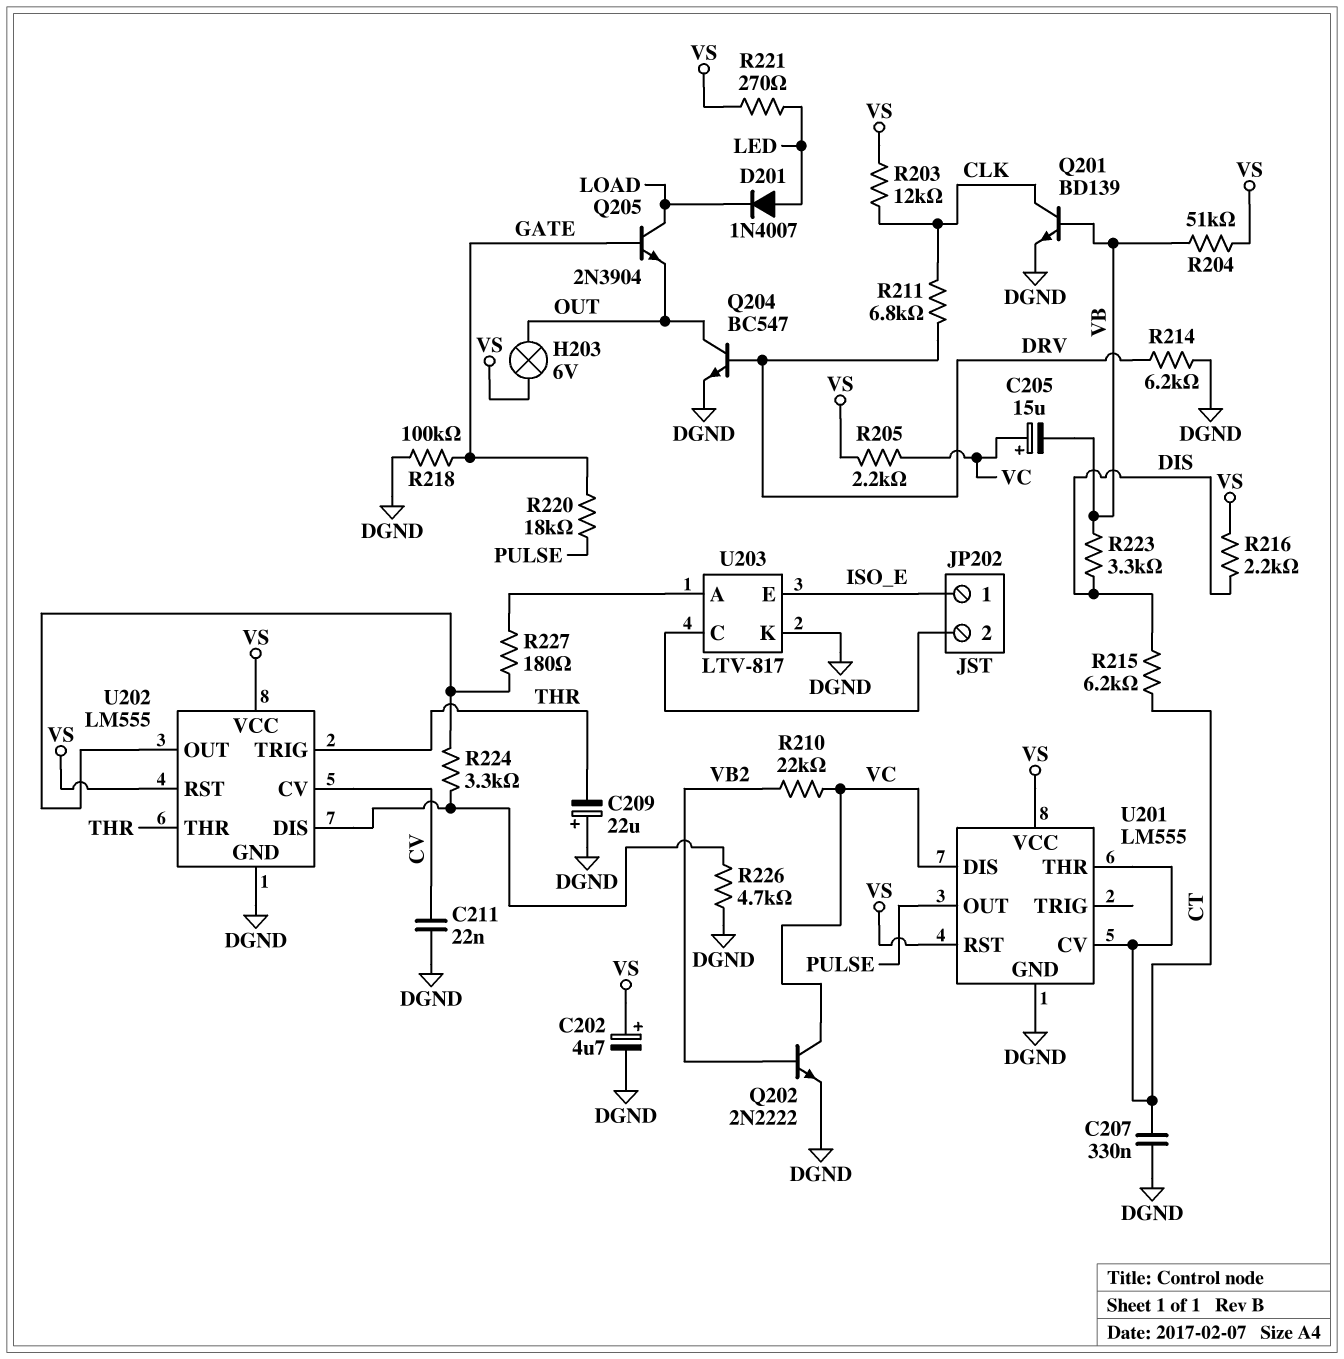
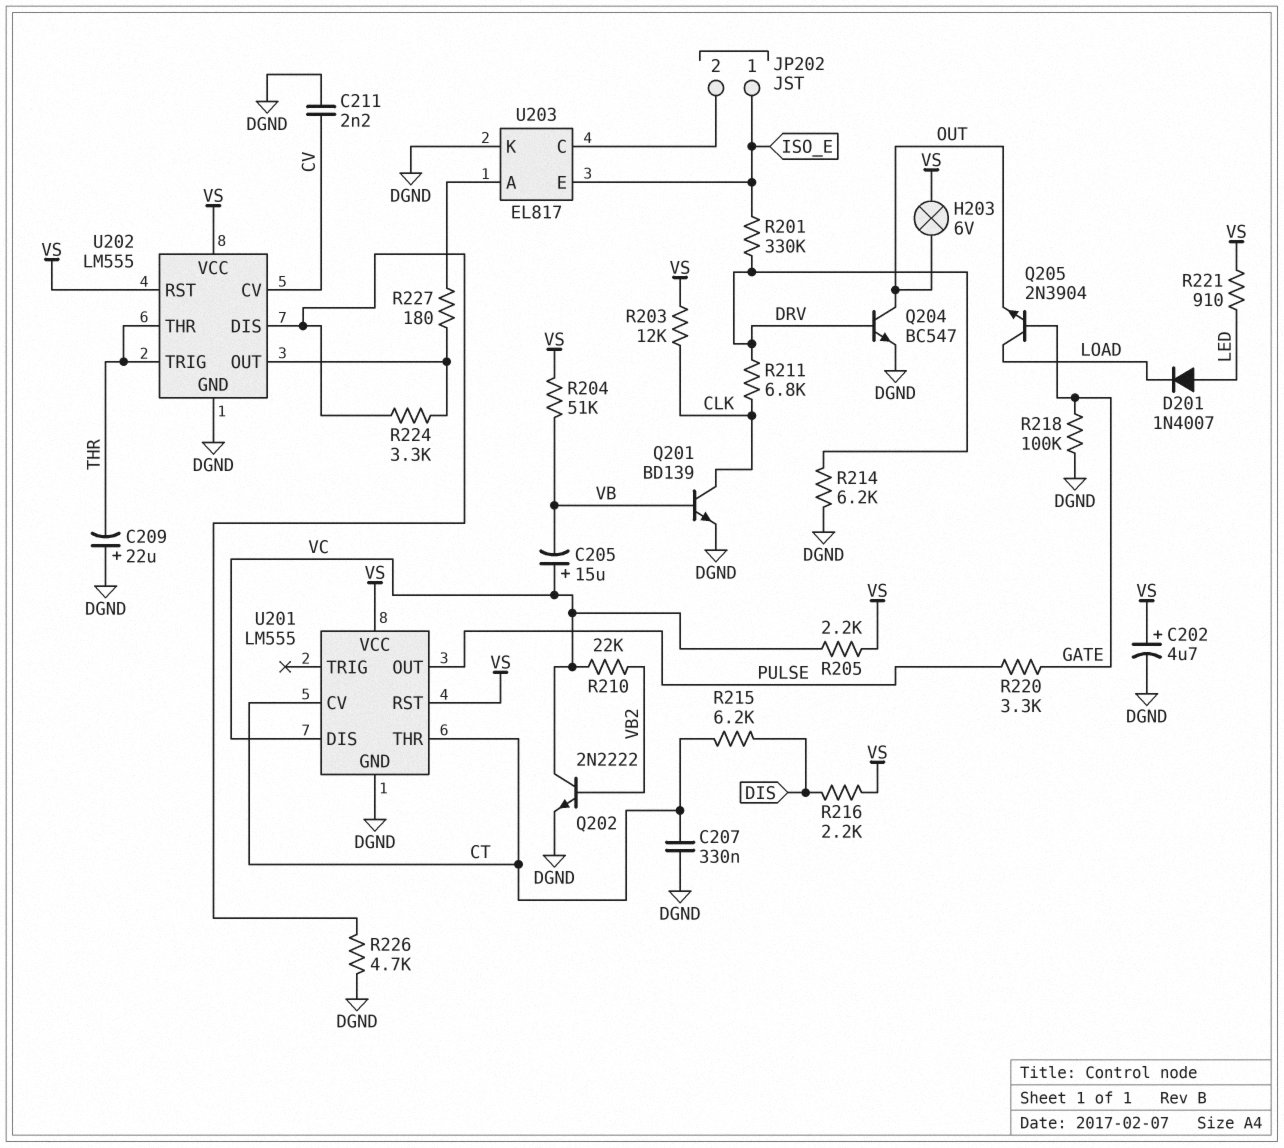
C211: 22nF (CV, DGND) -> 2.2nF (CV, DGND)
R201: none -> 330k (DRV, ISO_E)
R220: 18k (GATE, PULSE) -> 3.3k (GATE, PULSE)
R221: 270 (LED, VS) -> 910 (LED, VS)
R223: 3.3k (DIS, VB) -> none
U203: LTV-817 -> EL817

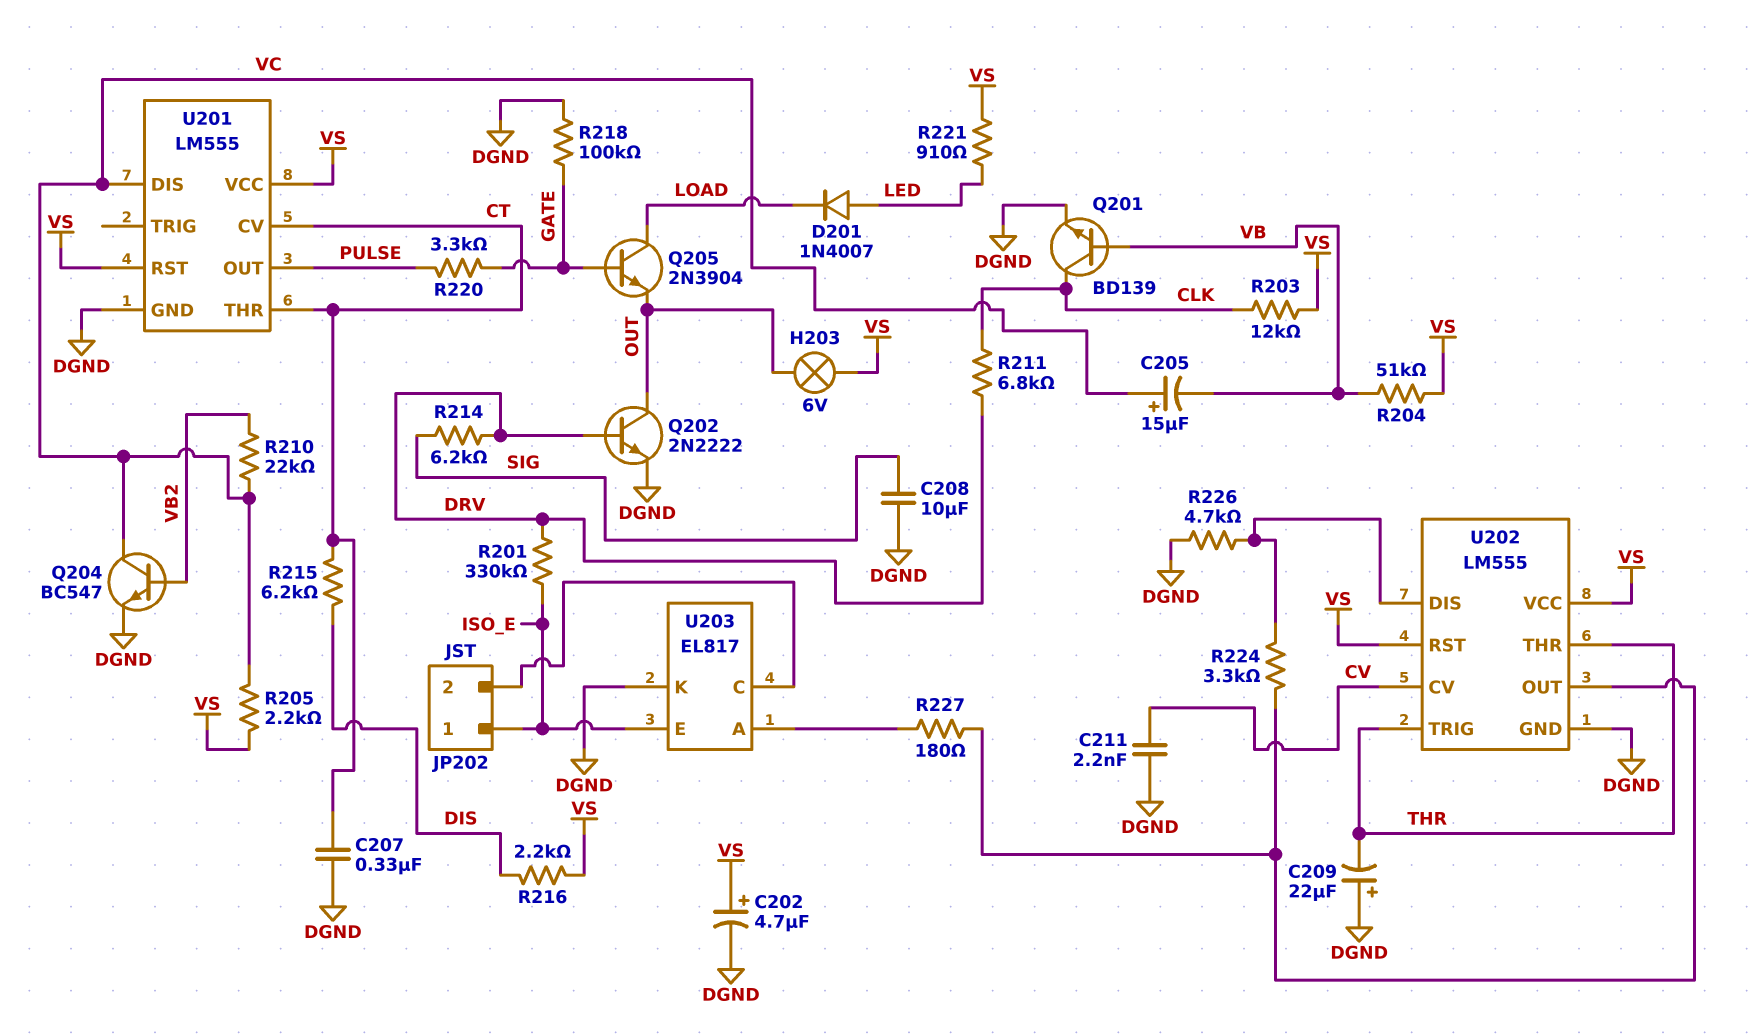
C208: none -> 10uF (DGND, SIG)
Q202: NPN 2N2222 (B VB2, C VC, E DGND) -> NPN 2N2222 (B DRV, C OUT, E DGND)
Q204: NPN BC547 (B DRV, C OUT, E DGND) -> NPN BC547 (B VB2, C VC, E DGND)
R214: 6.2k (DGND, DRV) -> 6.2k (DRV, SIG)

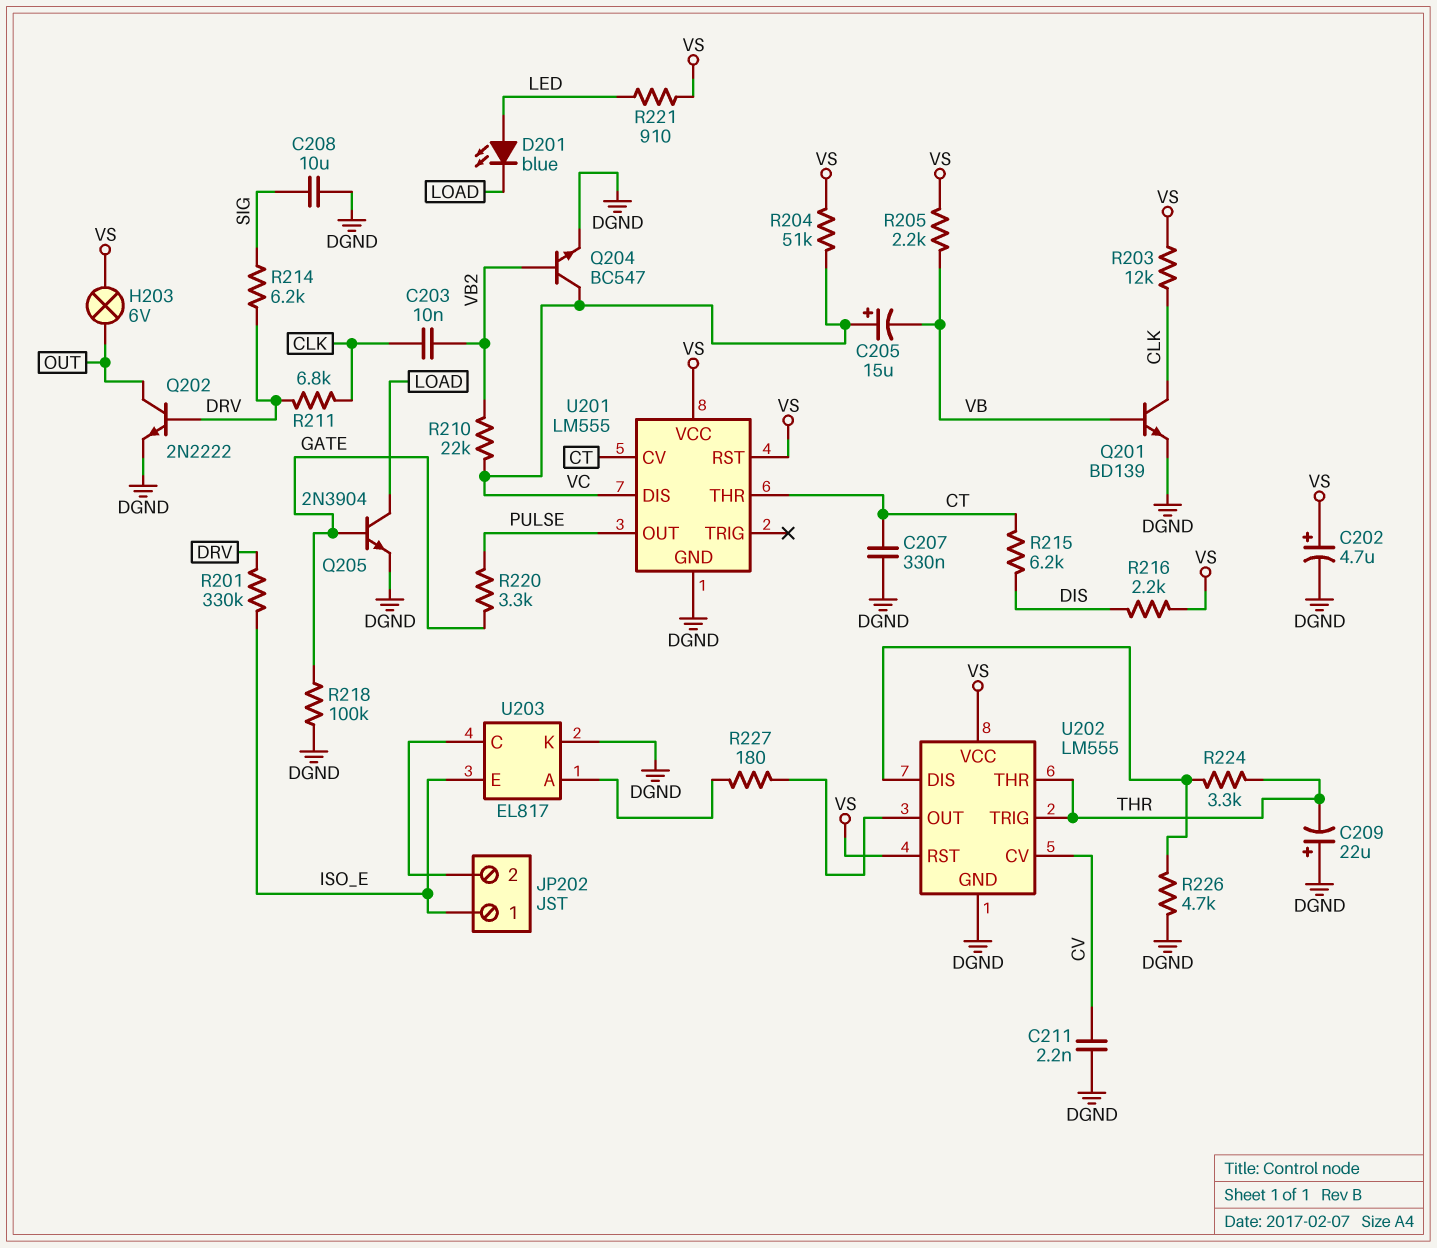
C203: none -> 10nF (CLK, VB2)
D201: diode 1N4007 (A LED, K LOAD) -> LED blue (A LED, K LOAD)
Q205: NPN 2N3904 (B GATE, C LOAD, E OUT) -> NPN 2N3904 (B GATE, C LOAD, E DGND)
R204: 51k (VB, VS) -> 51k (VC, VS)
R205: 2.2k (VC, VS) -> 2.2k (VB, VS)
R224: 3.3k (U202/DIS, U202/OUT) -> 3.3k (THR, U202/DIS)

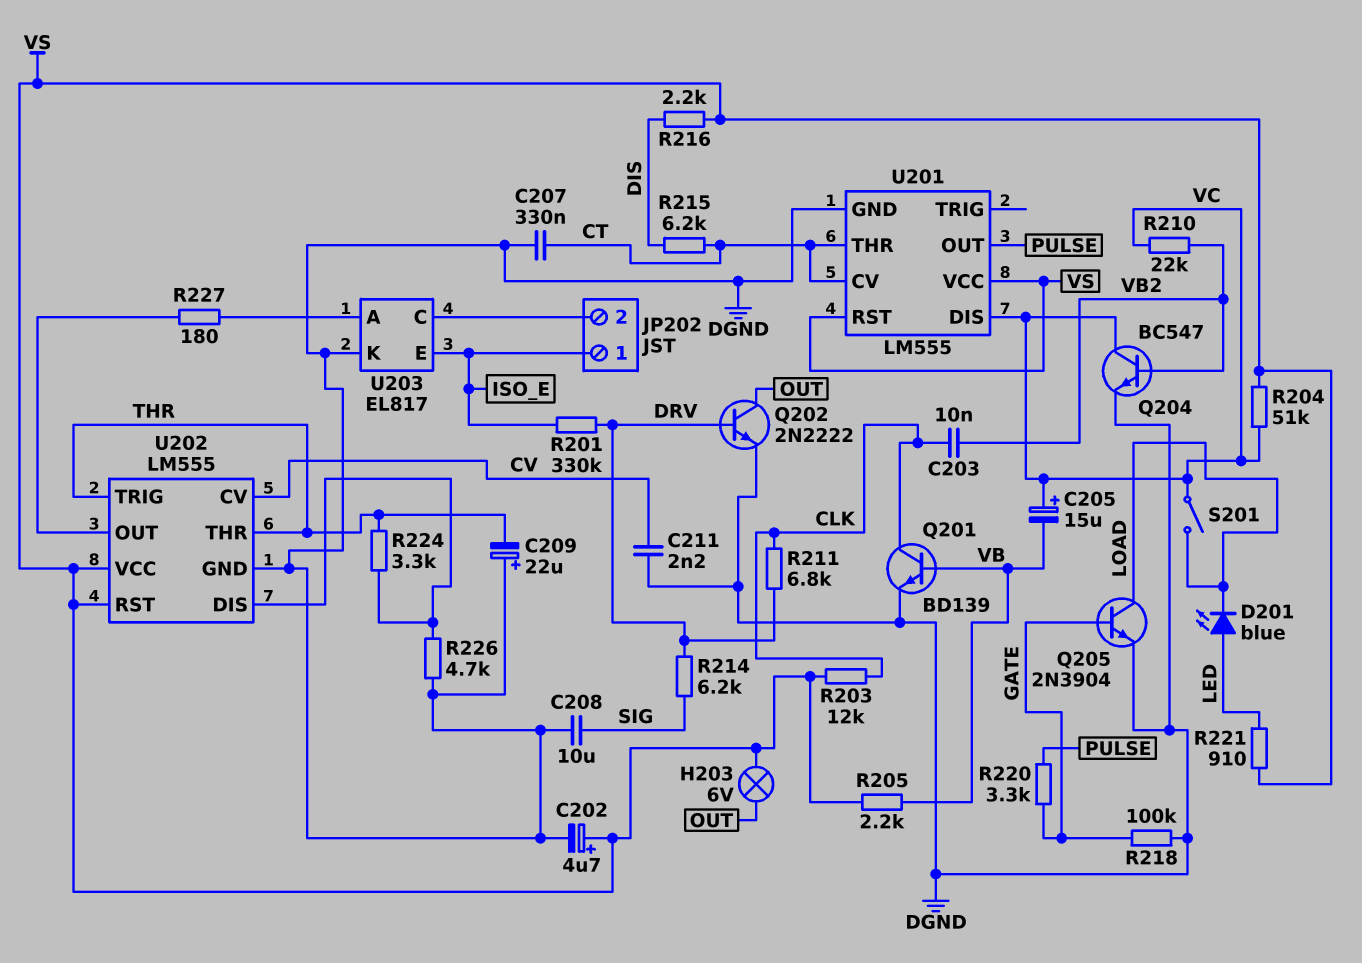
S201: none -> switch (LOAD, VC)

